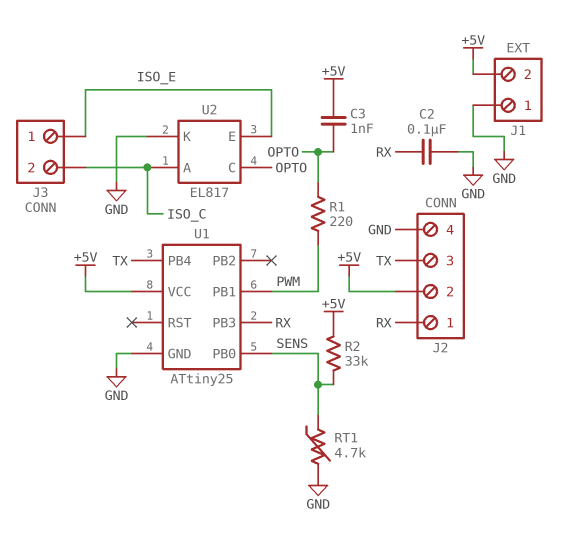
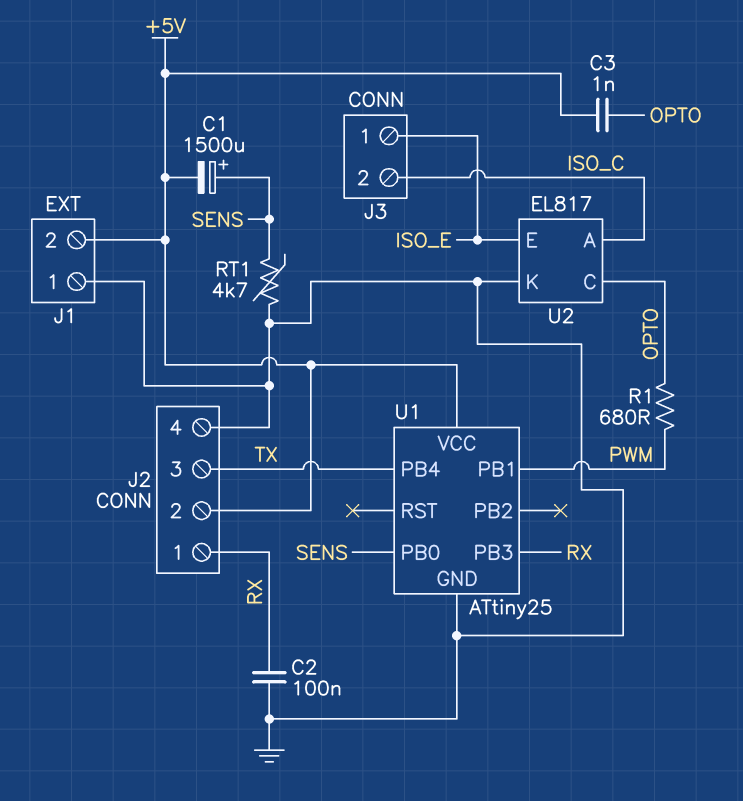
C1: none -> 1500uF (plus SENS, minus +5V)
R1: 220 (OPTO, PWM) -> 680 (OPTO, PWM)
R2: 33k (+5V, SENS) -> none

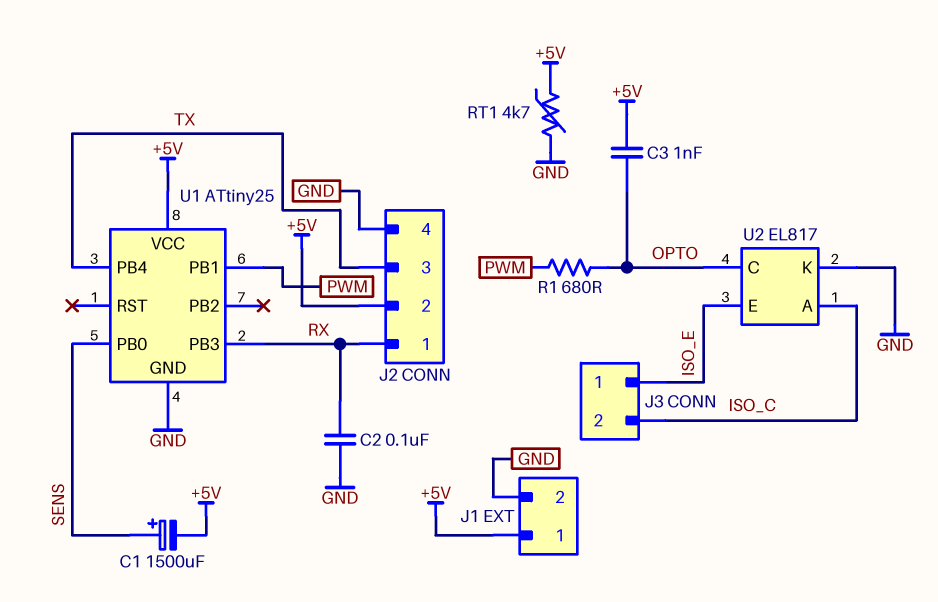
J1 pin 1: GND -> +5V
J1 pin 2: +5V -> GND
RT1: 4.7k (GND, SENS) -> 4.7k (+5V, GND)

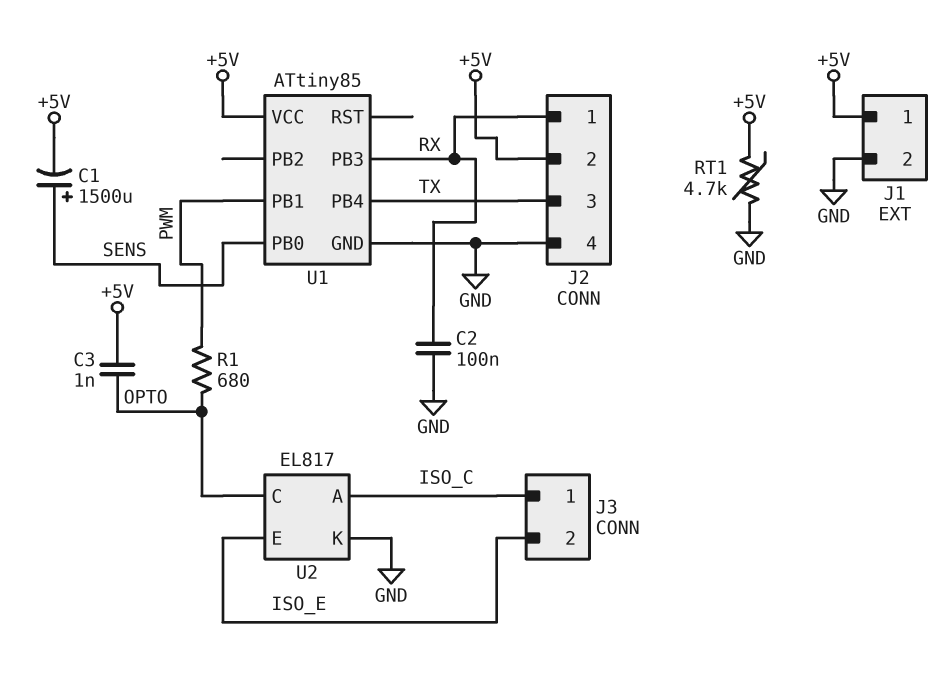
J3 pin 1: ISO_E -> ISO_C
J3 pin 2: ISO_C -> ISO_E
U1: ATtiny25 -> ATtiny85

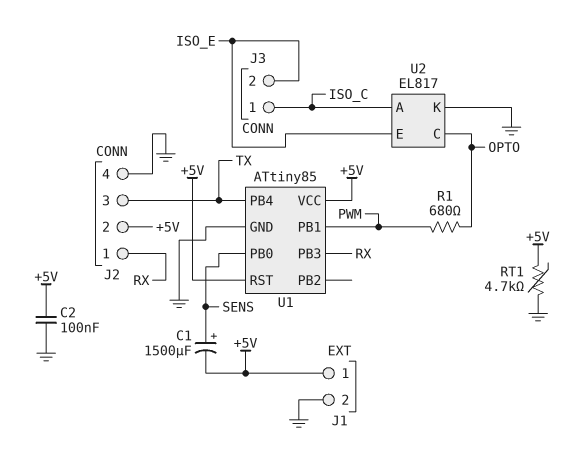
C2: 100nF (GND, RX) -> 100nF (+5V, GND)
C3: 1nF (+5V, OPTO) -> none
U1 pin RST: none -> +5V

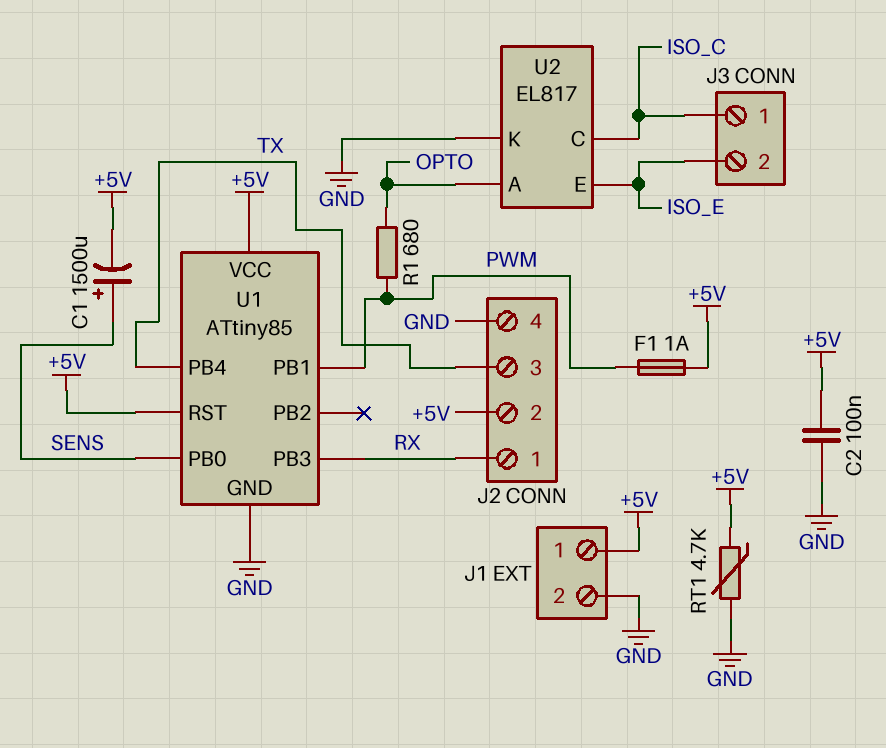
F1: none -> 1A (+5V, PWM)
U2 pin A: ISO_C -> OPTO
U2 pin C: OPTO -> ISO_C

